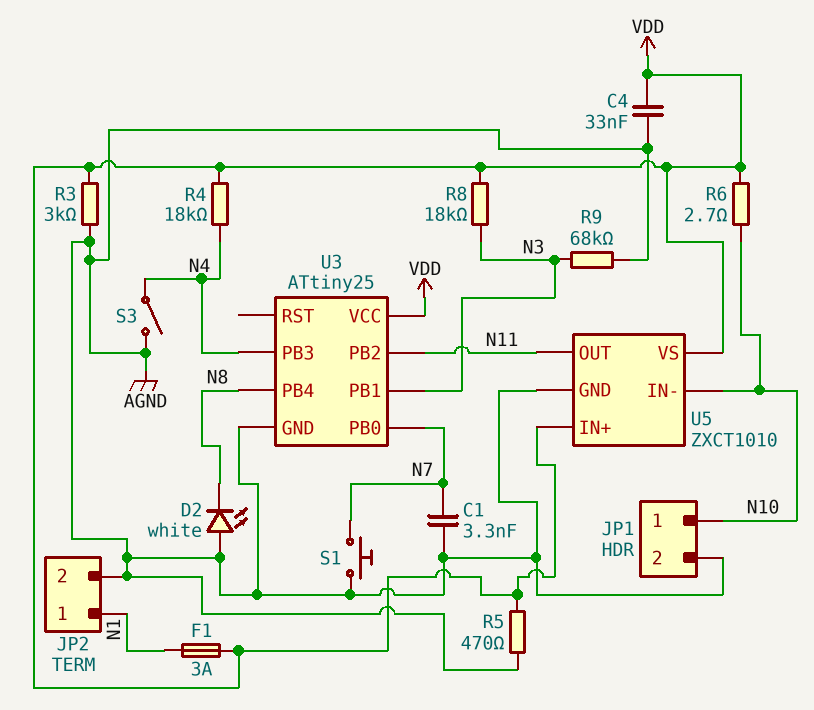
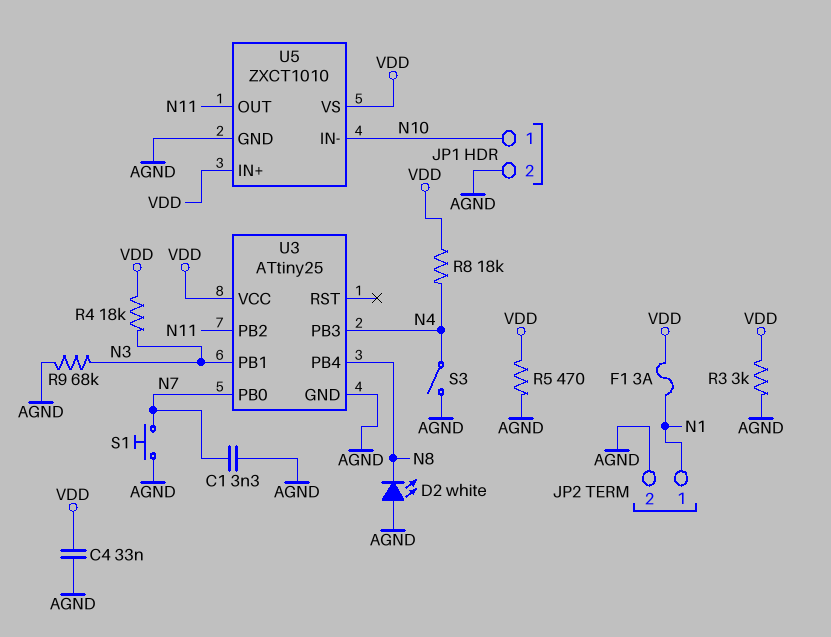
R4: 18k (N4, VDD) -> 18k (N3, VDD)
R6: 2.7 (N10, VDD) -> none
R8: 18k (N3, VDD) -> 18k (N4, VDD)

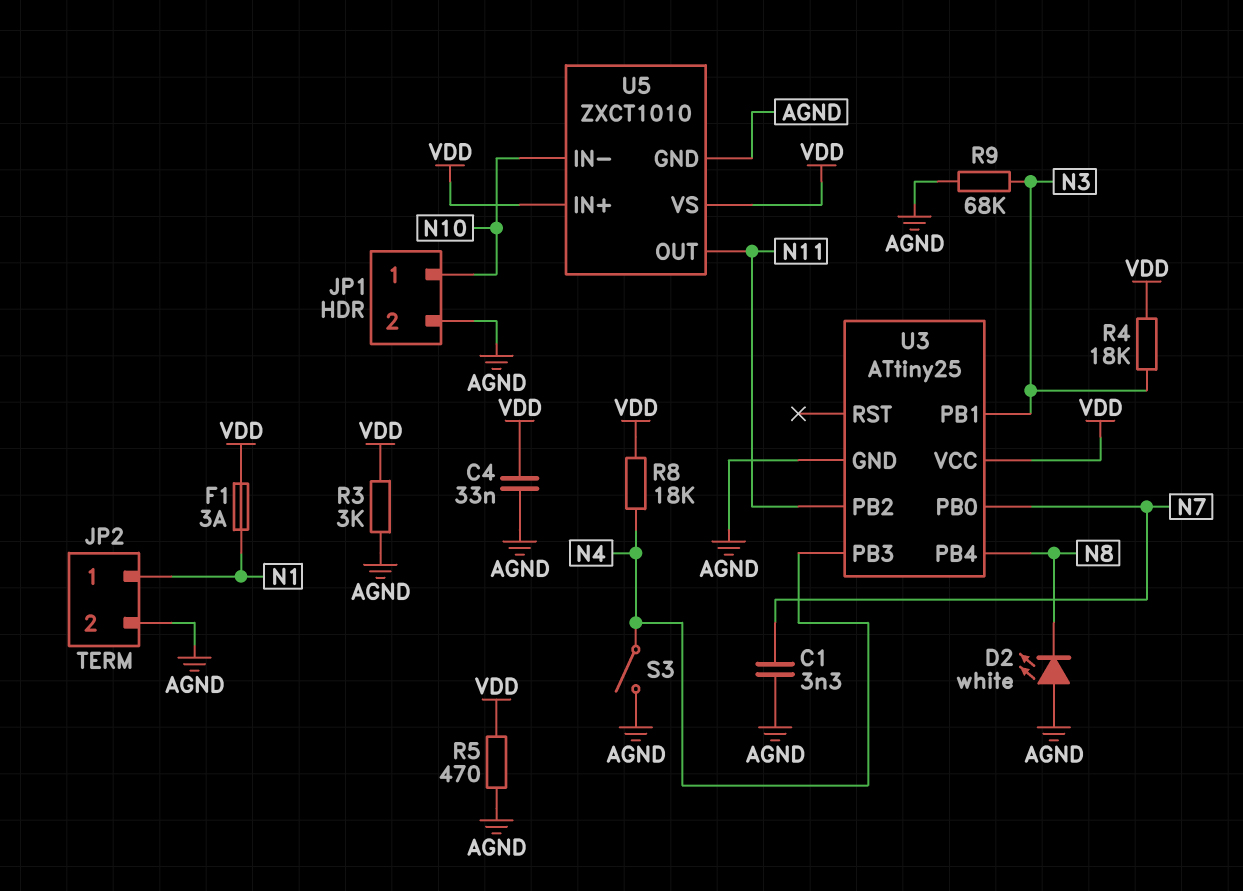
S1: button (AGND, N7) -> none

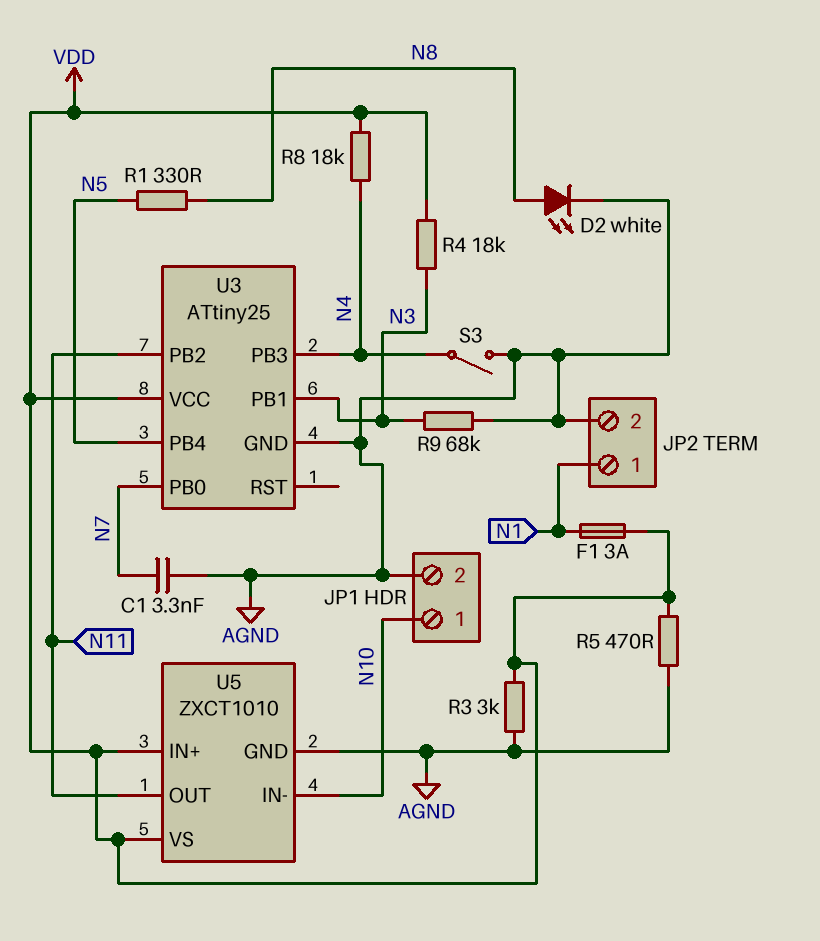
C4: 33nF (AGND, VDD) -> none
D2: LED white (A AGND, K N8) -> LED white (A N8, K AGND)
R1: none -> 330 (N5, N8)
U3 pin PB4: N8 -> N5

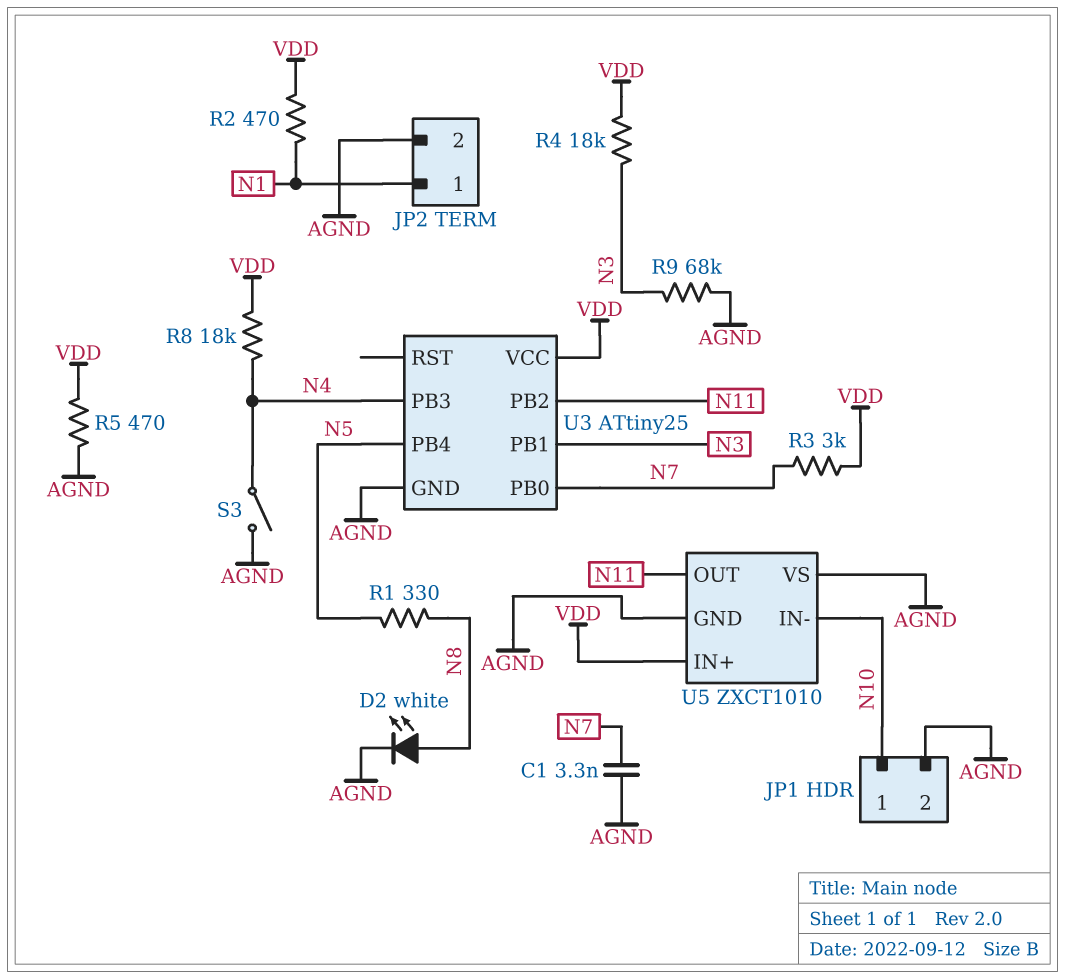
F1: 3A (N1, VDD) -> none
R2: none -> 470 (N1, VDD)
R3: 3k (AGND, VDD) -> 3k (N7, VDD)
U5 pin VS: VDD -> AGND

